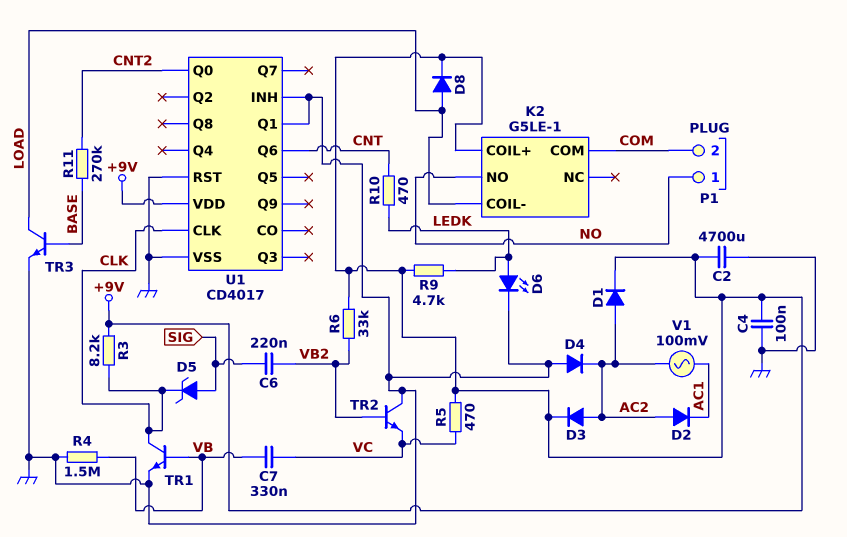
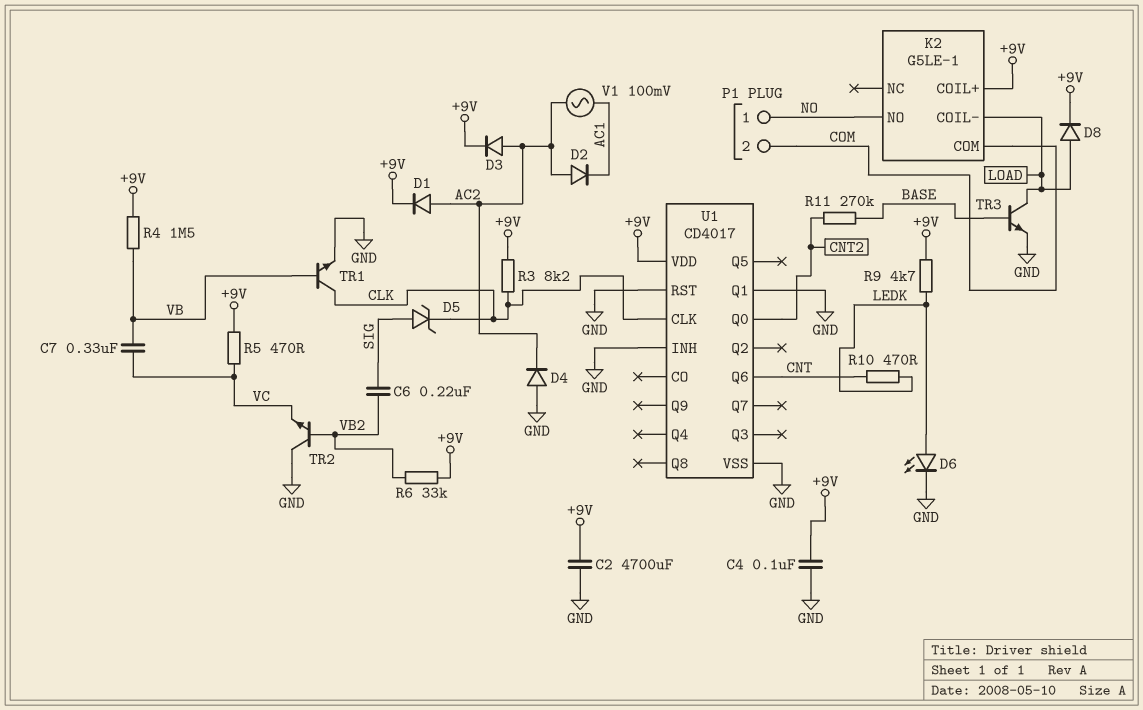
R4: 1.5M (GND, VB) -> 1.5M (+9V, VB)

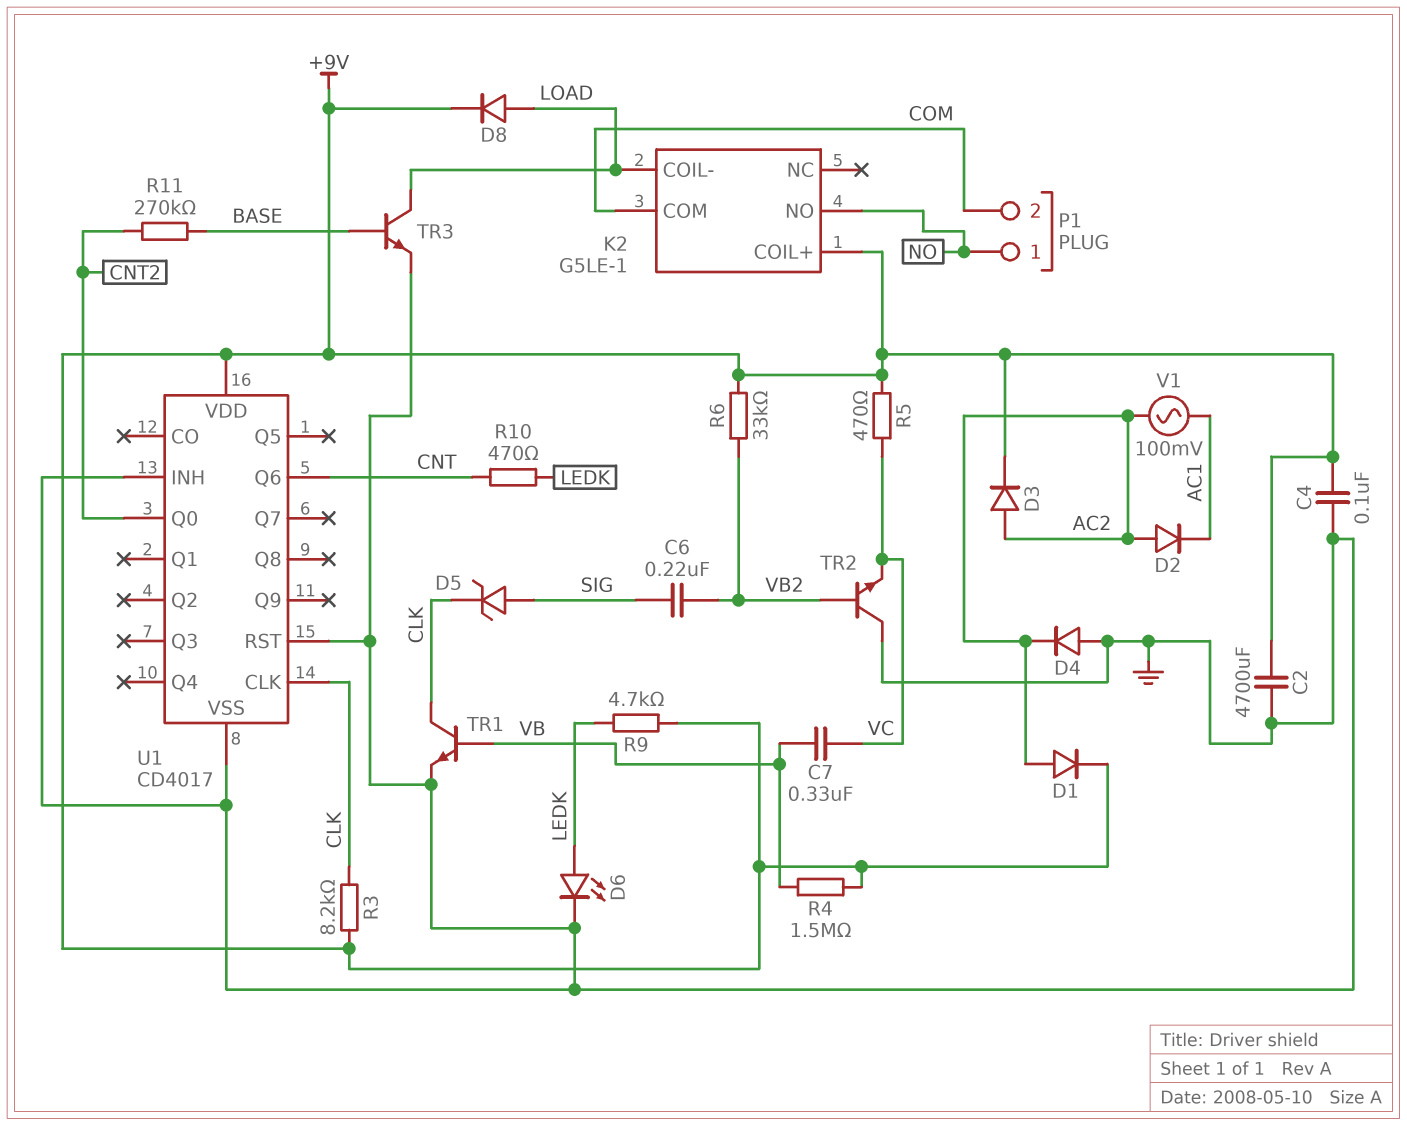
U1 pin Q1: GND -> none

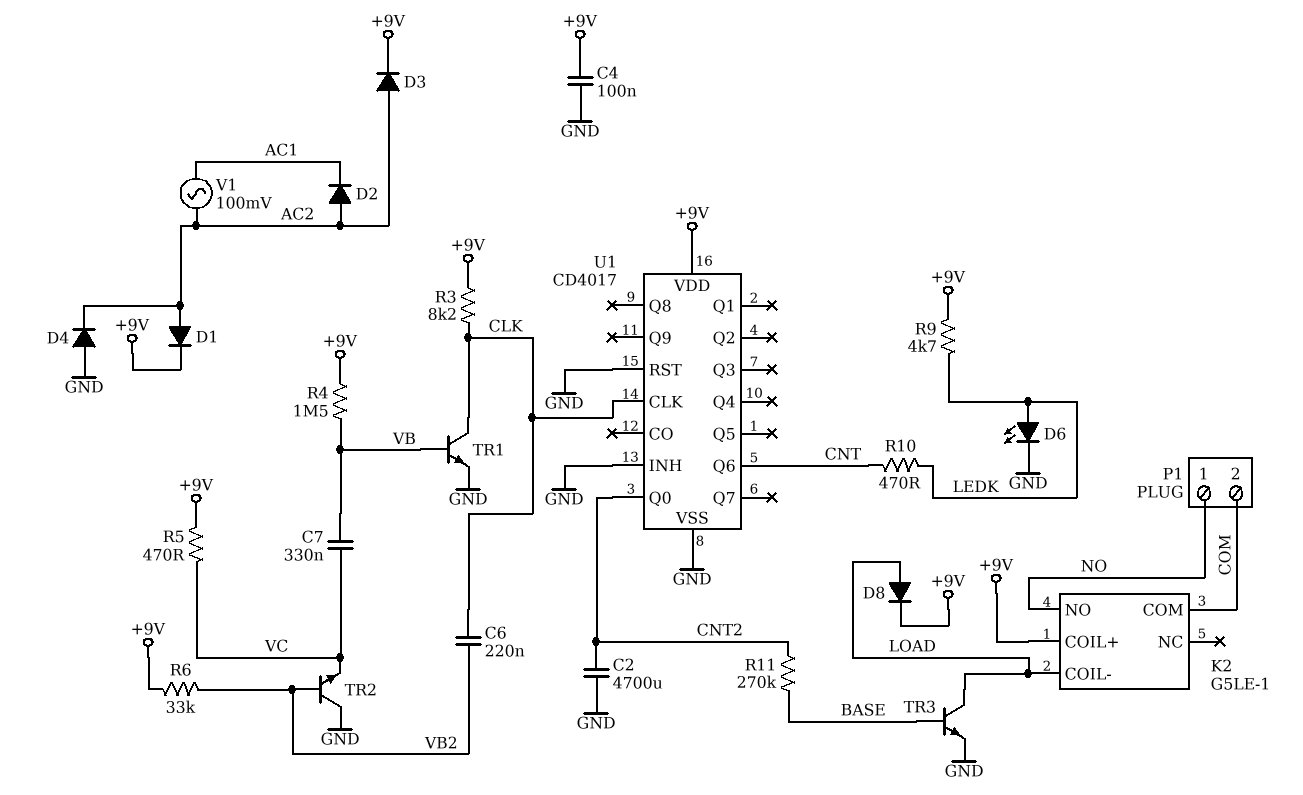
C2: 4700uF (+9V, GND) -> 4700uF (CNT2, GND)
C6: 220nF (SIG, VB2) -> 220nF (CLK, VB2)
D5: zener (A SIG, K CLK) -> none

